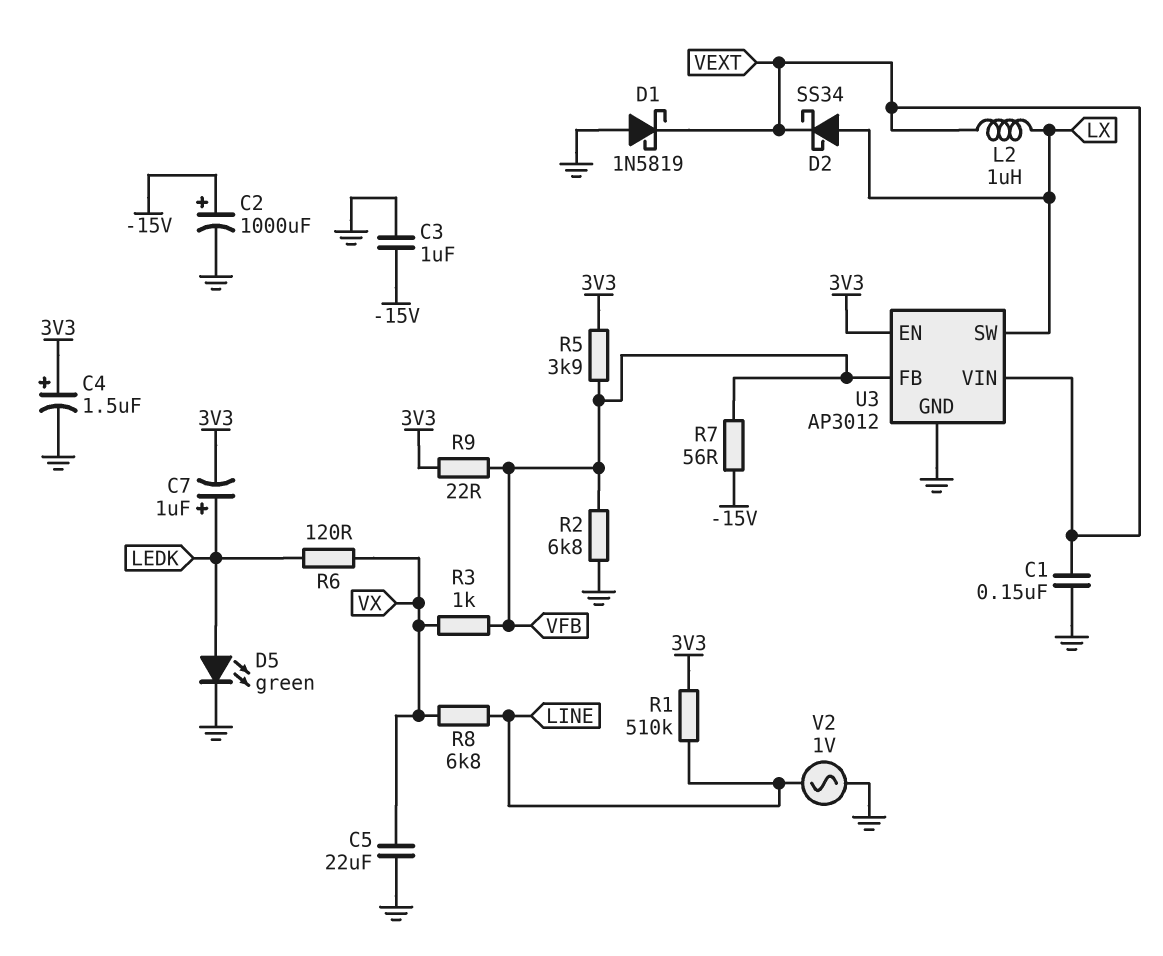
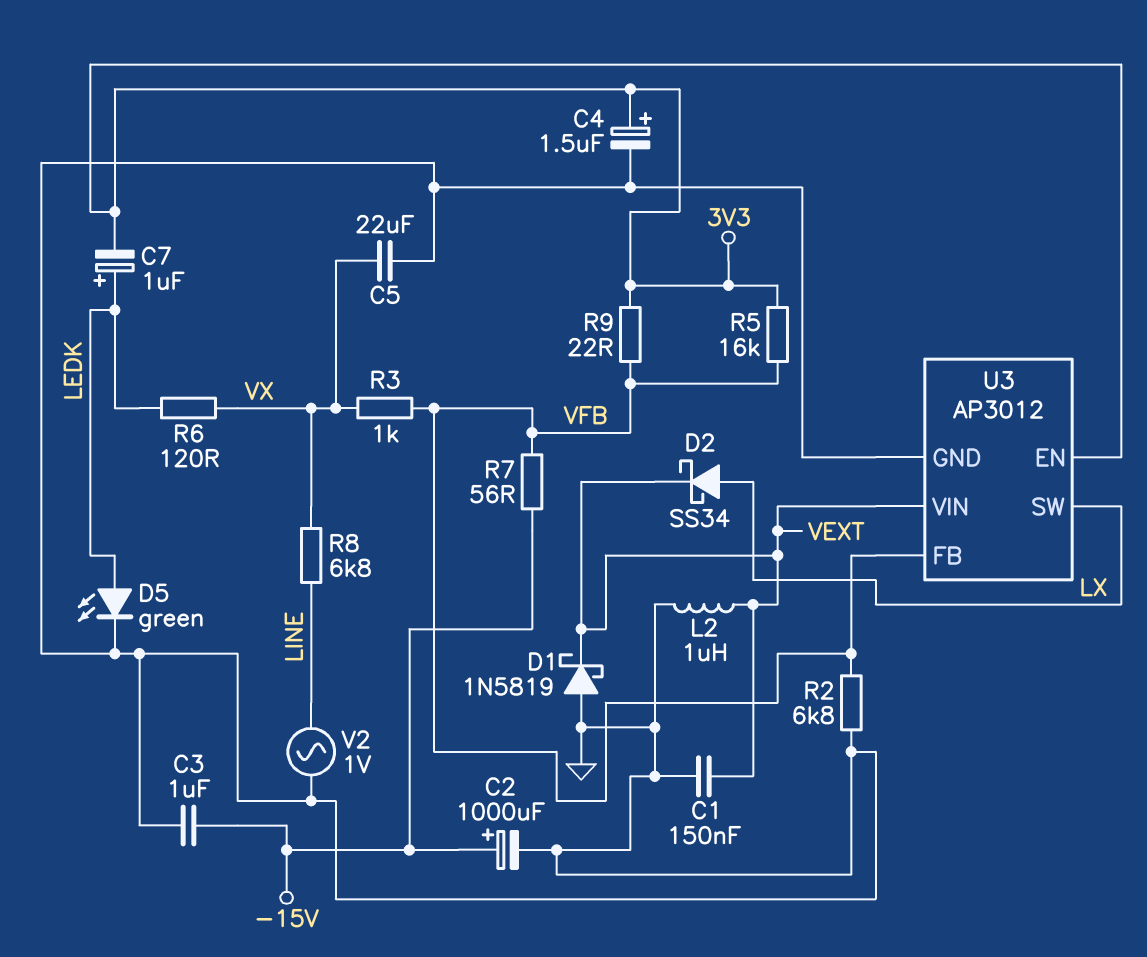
L2: 1uH (LX, VEXT) -> 1uH (GND, VEXT)
R1: 510k (3V3, LINE) -> none
R5: 3.9k (3V3, VFB) -> 16k (3V3, VFB)

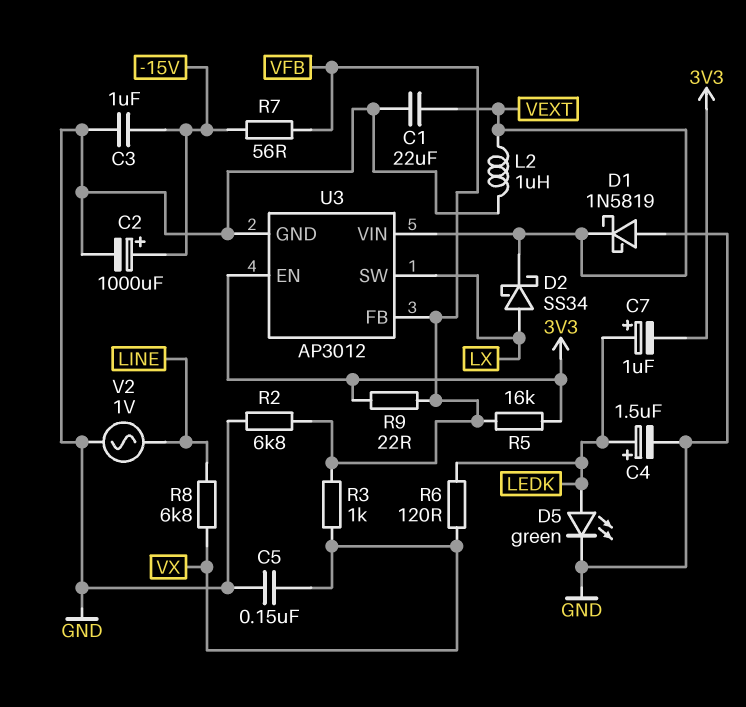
C1: 150nF (GND, VEXT) -> 22uF (GND, VEXT)
C4: 1.5uF (plus 3V3, minus GND) -> 1.5uF (plus LEDK, minus GND)
C5: 22uF (GND, VX) -> 150nF (GND, VX)

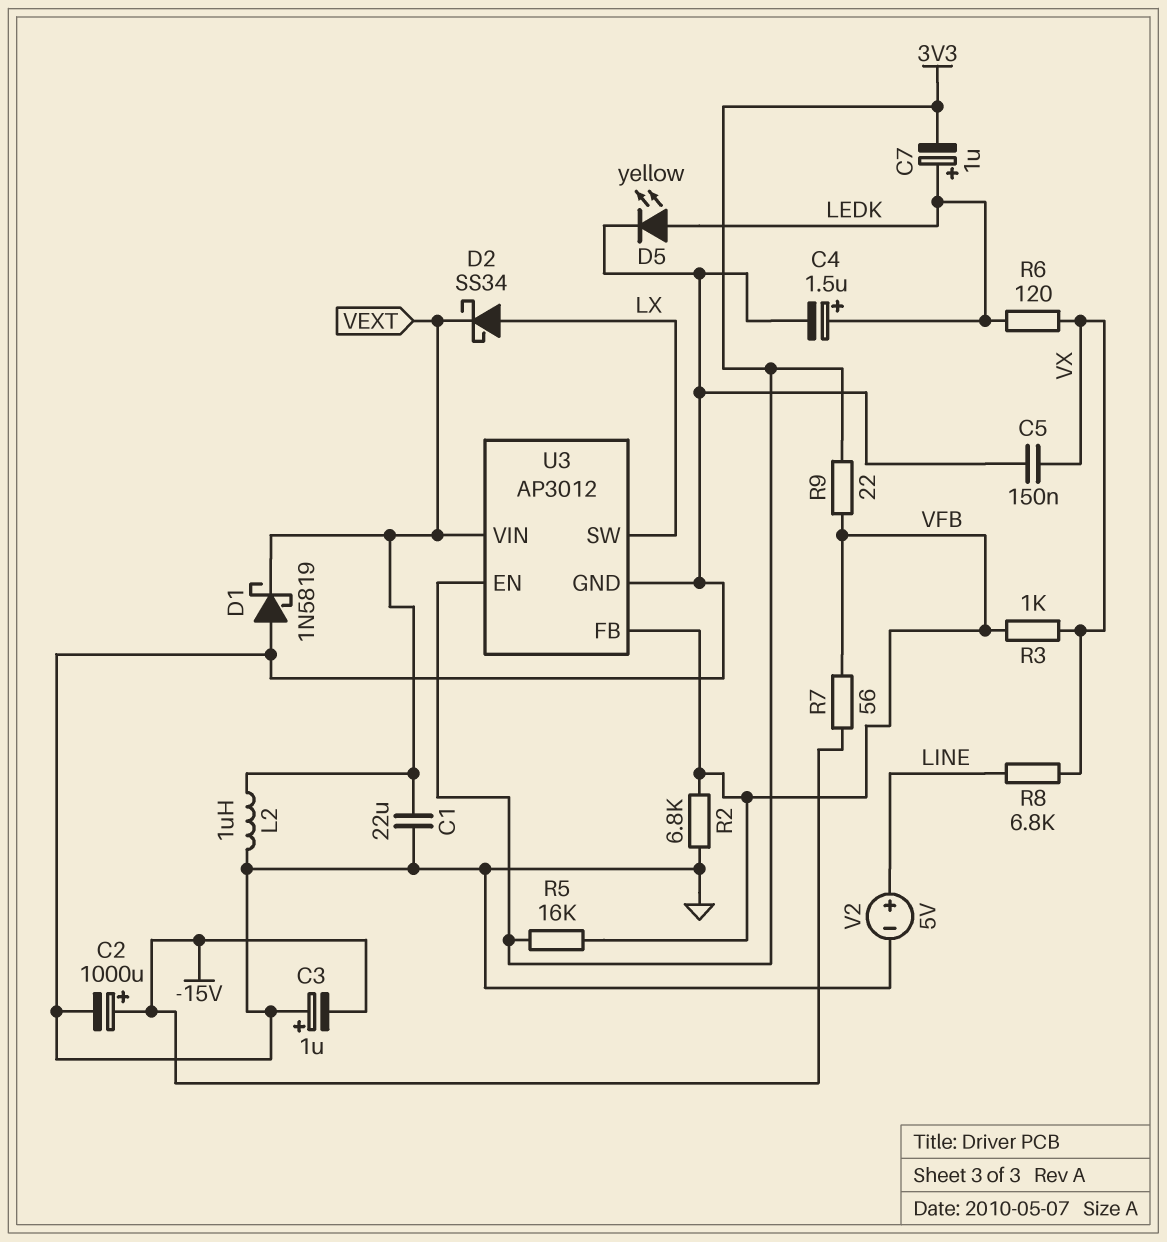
C3: 1uF (-15V, GND) -> 1uF (plus GND, minus -15V)
D5: LED green (A LEDK, K GND) -> LED yellow (A LEDK, K GND)
V2: AC 1V (GND, LINE) -> 5V (plus LINE, minus GND)

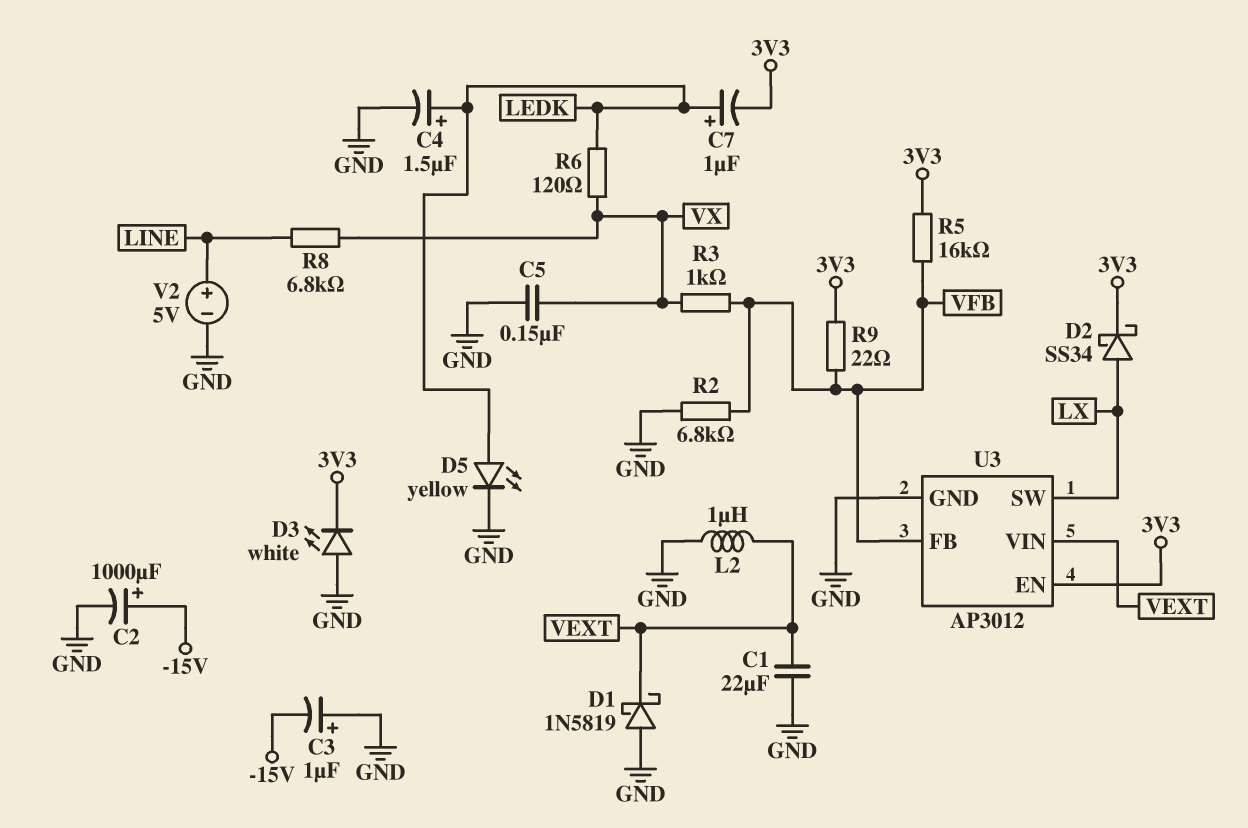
D2: schottky SS34 (A LX, K VEXT) -> schottky SS34 (A LX, K 3V3)
D3: none -> LED white (A GND, K 3V3)
R7: 56 (-15V, VFB) -> none

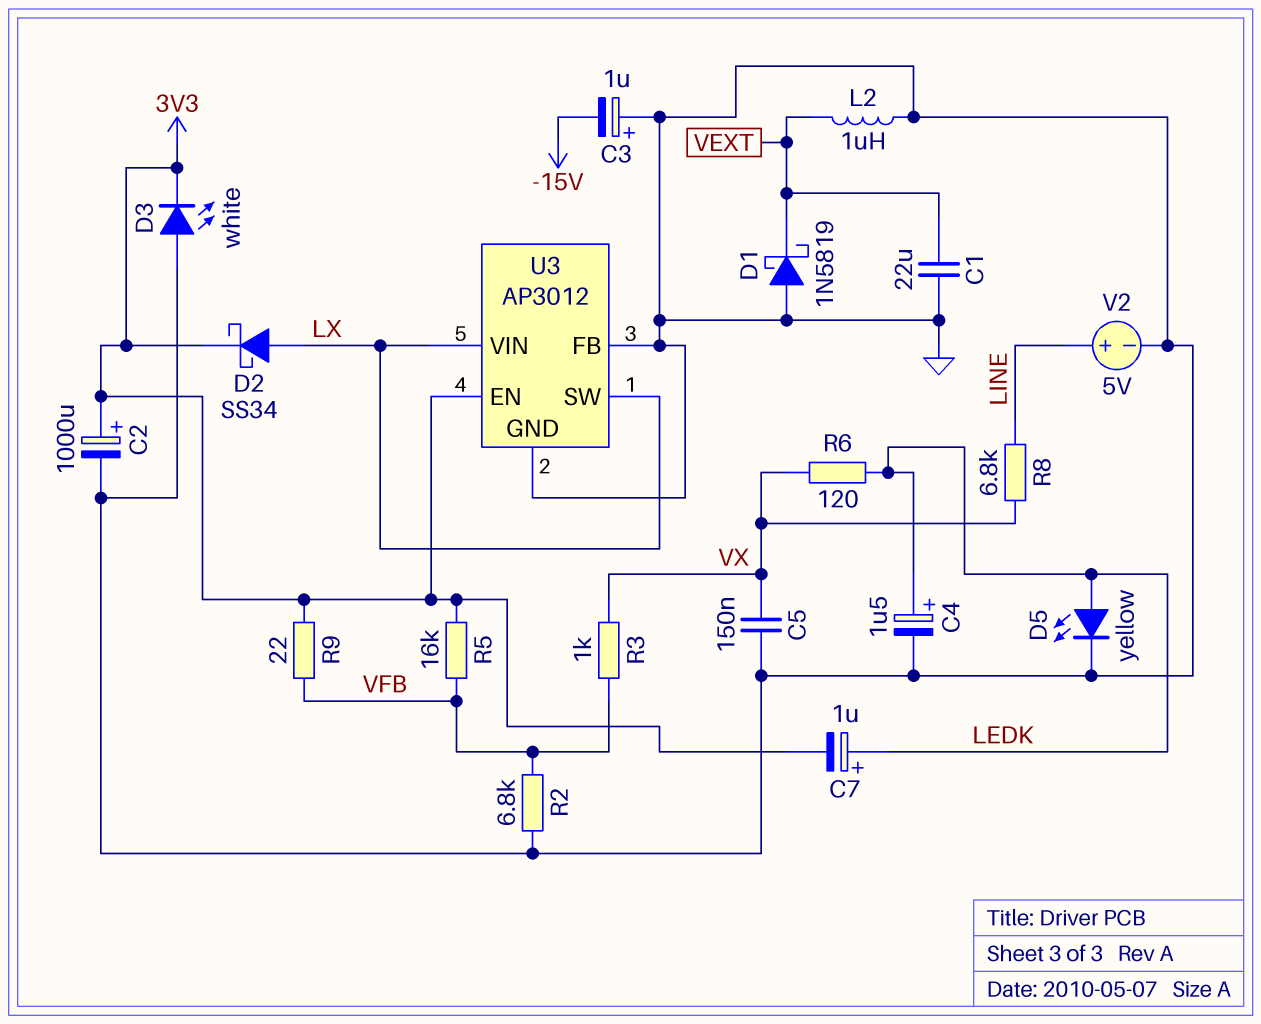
C2: 1000uF (plus -15V, minus GND) -> 1000uF (plus 3V3, minus GND)
U3 pin FB: VFB -> GND
U3 pin VIN: VEXT -> LX

